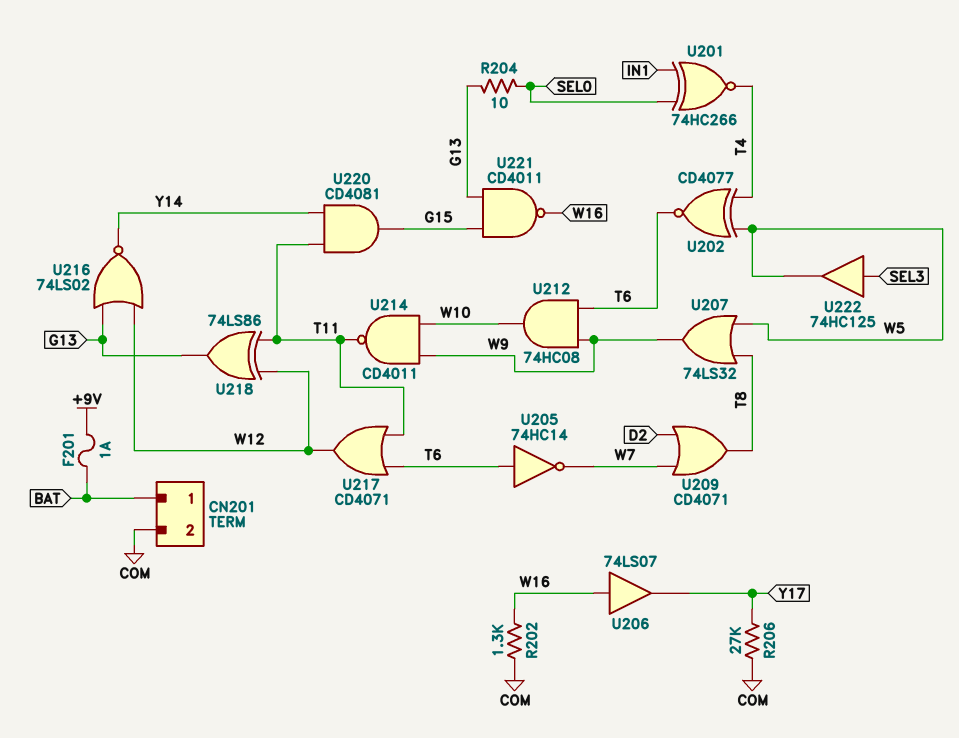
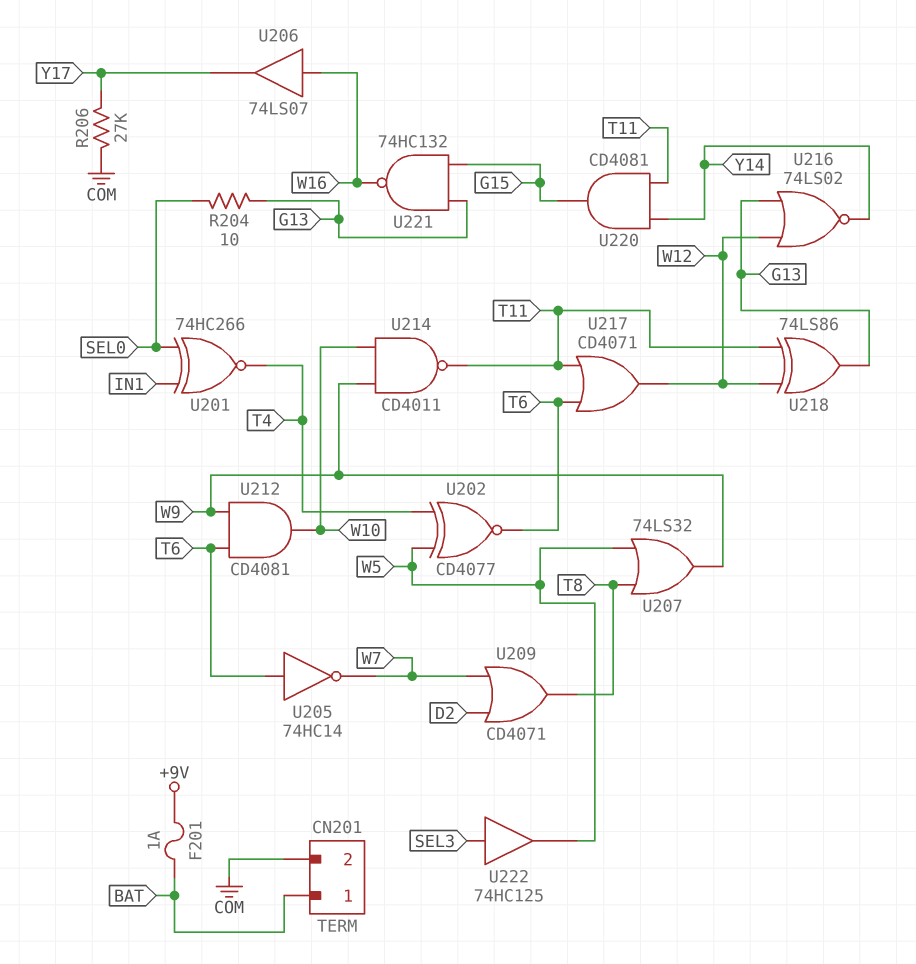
R202: 1.3k (COM, W16) -> none
U212: AND 74HC08 (in T6, in W9, out W10) -> AND CD4081 (in T6, in W9, out W10)
U221: NAND CD4011 (in G13, in G15, out W16) -> NAND 74HC132 (in G13, in G15, out W16)

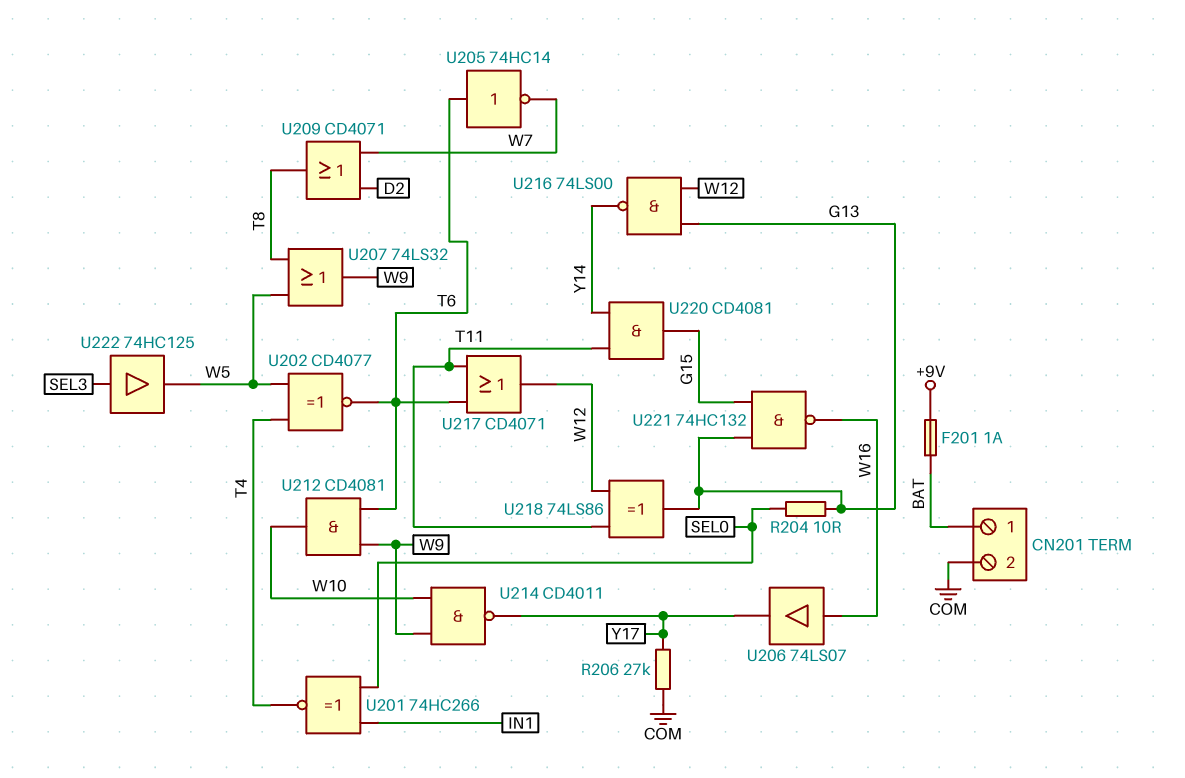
U214: NAND CD4011 (in W9, in W10, out T11) -> NAND CD4011 (in W9, in W10, out Y17)
U216: NOR 74LS02 (in G13, in W12, out Y14) -> NAND 74LS00 (in G13, in W12, out Y14)

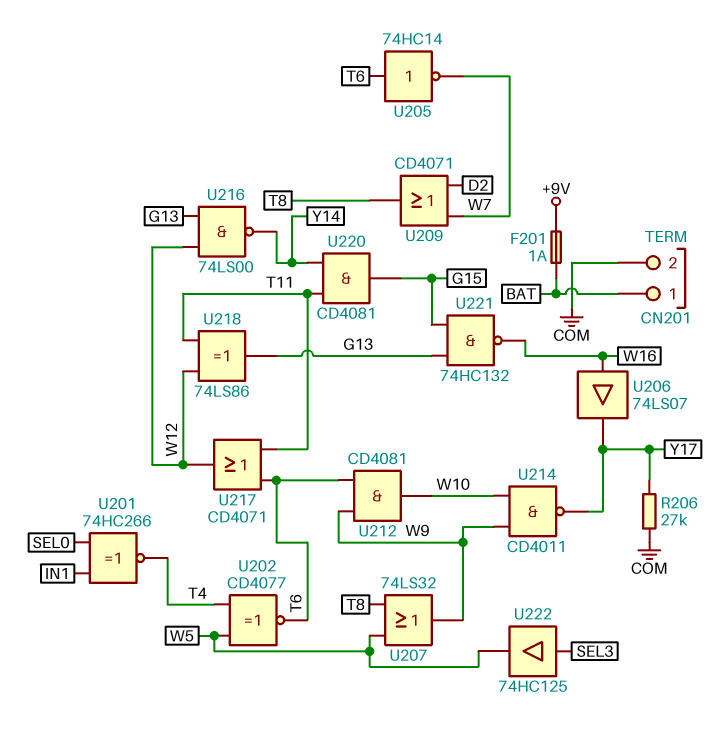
R204: 10 (G13, SEL0) -> none

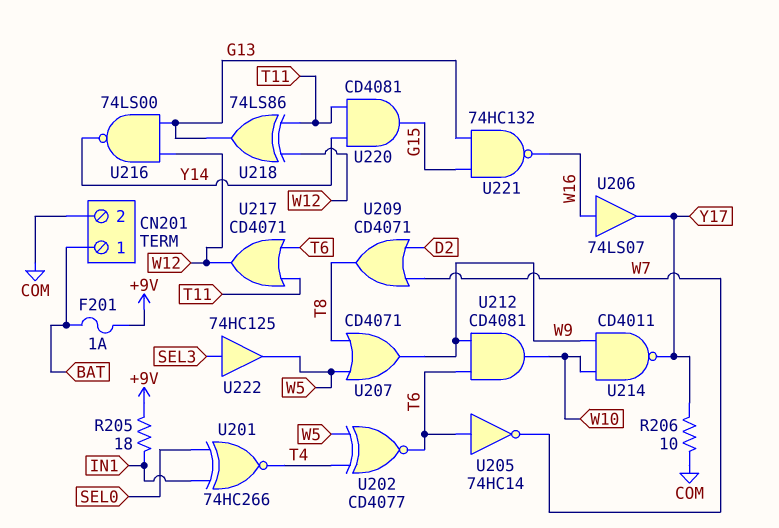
R205: none -> 18 (+9V, IN1)
R206: 27k (COM, Y17) -> 10 (COM, Y17)
U207: OR 74LS32 (in T8, in W5, out W9) -> OR CD4071 (in T8, in W5, out W9)

